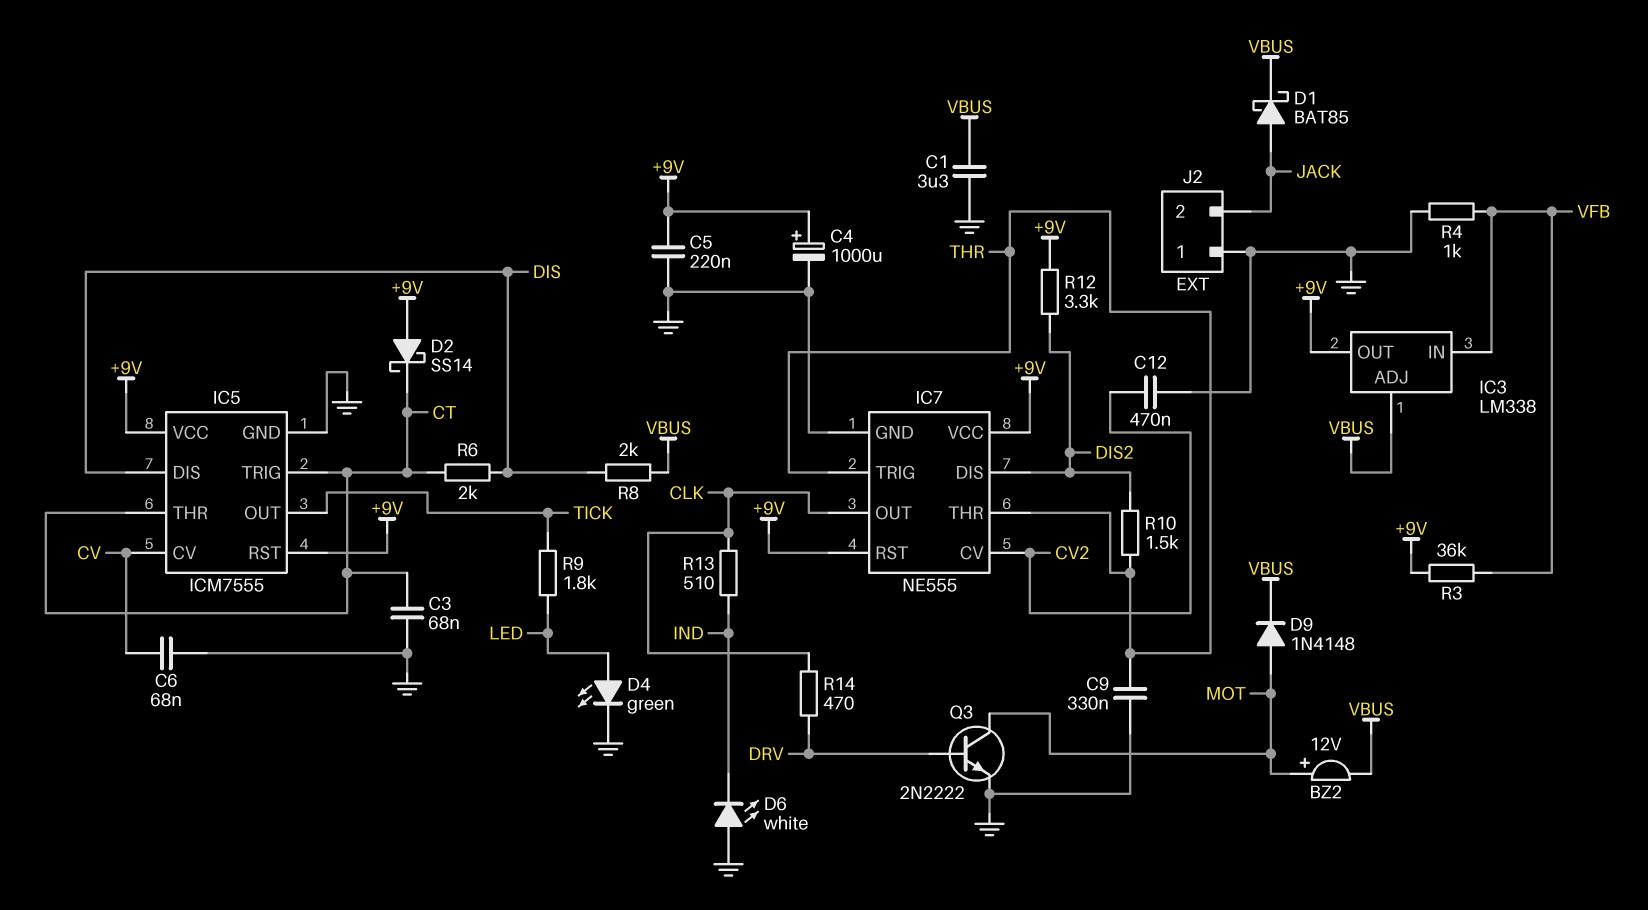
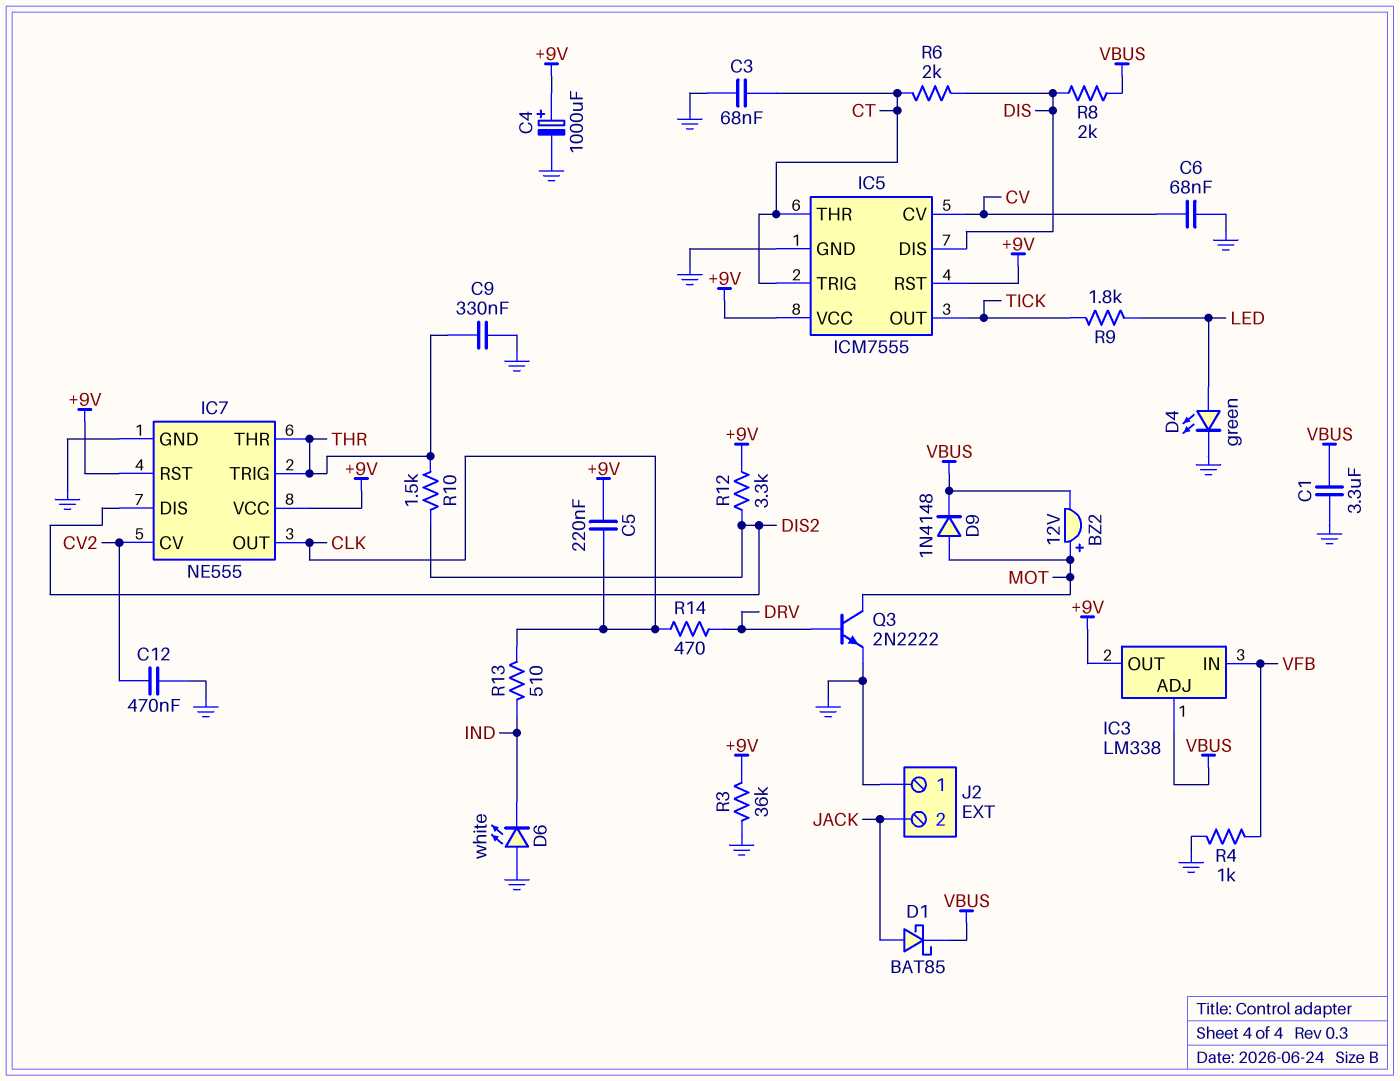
C5: 220nF (+9V, GND) -> 220nF (+9V, CLK)
D2: schottky SS14 (A +9V, K CT) -> none
R3: 36k (+9V, VFB) -> 36k (+9V, GND)

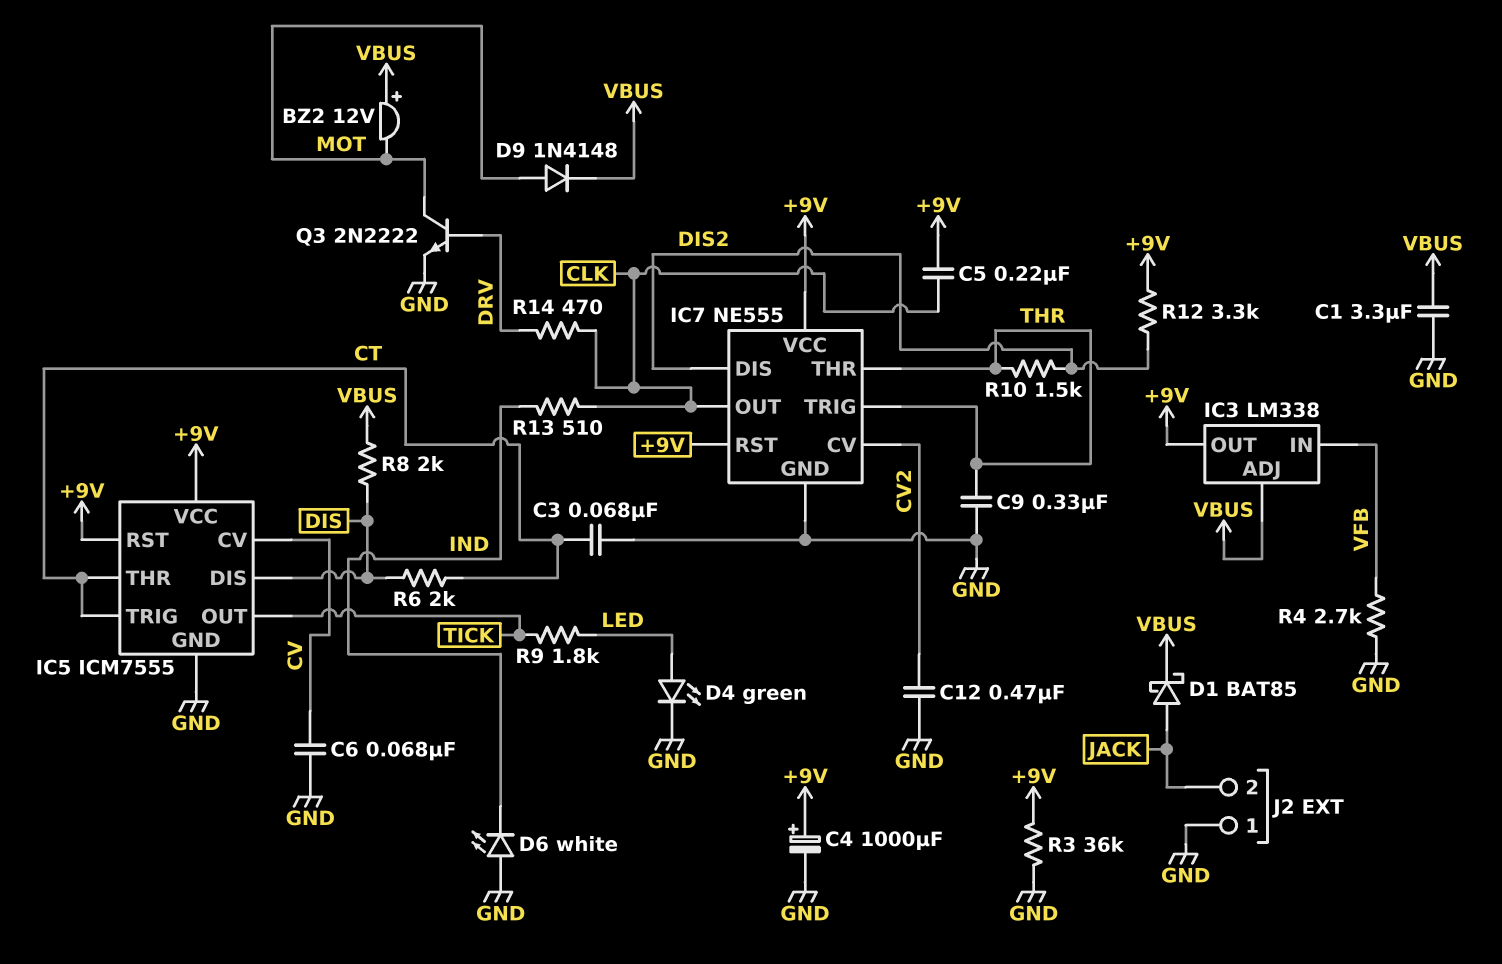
BZ2: buzzer 12V (plus MOT, minus VBUS) -> buzzer 12V (plus VBUS, minus MOT)
R4: 1k (GND, VFB) -> 2.7k (GND, VFB)

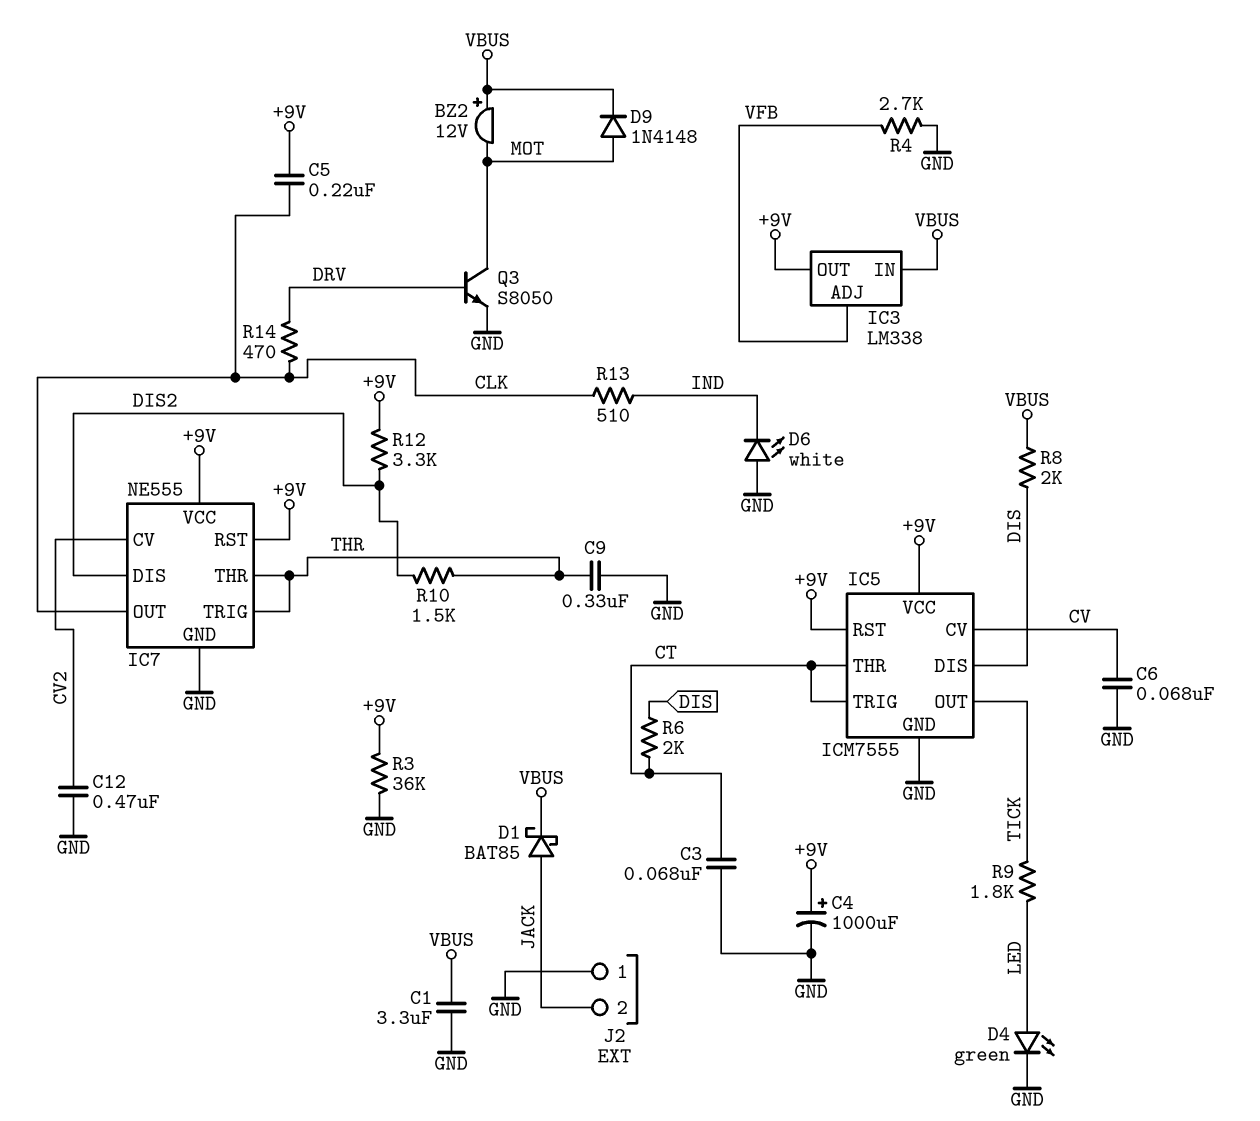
IC3 pin ADJ: VBUS -> VFB
IC3 pin IN: VFB -> VBUS
Q3: NPN 2N2222 (B DRV, C MOT, E GND) -> NPN S8050 (B DRV, C MOT, E GND)

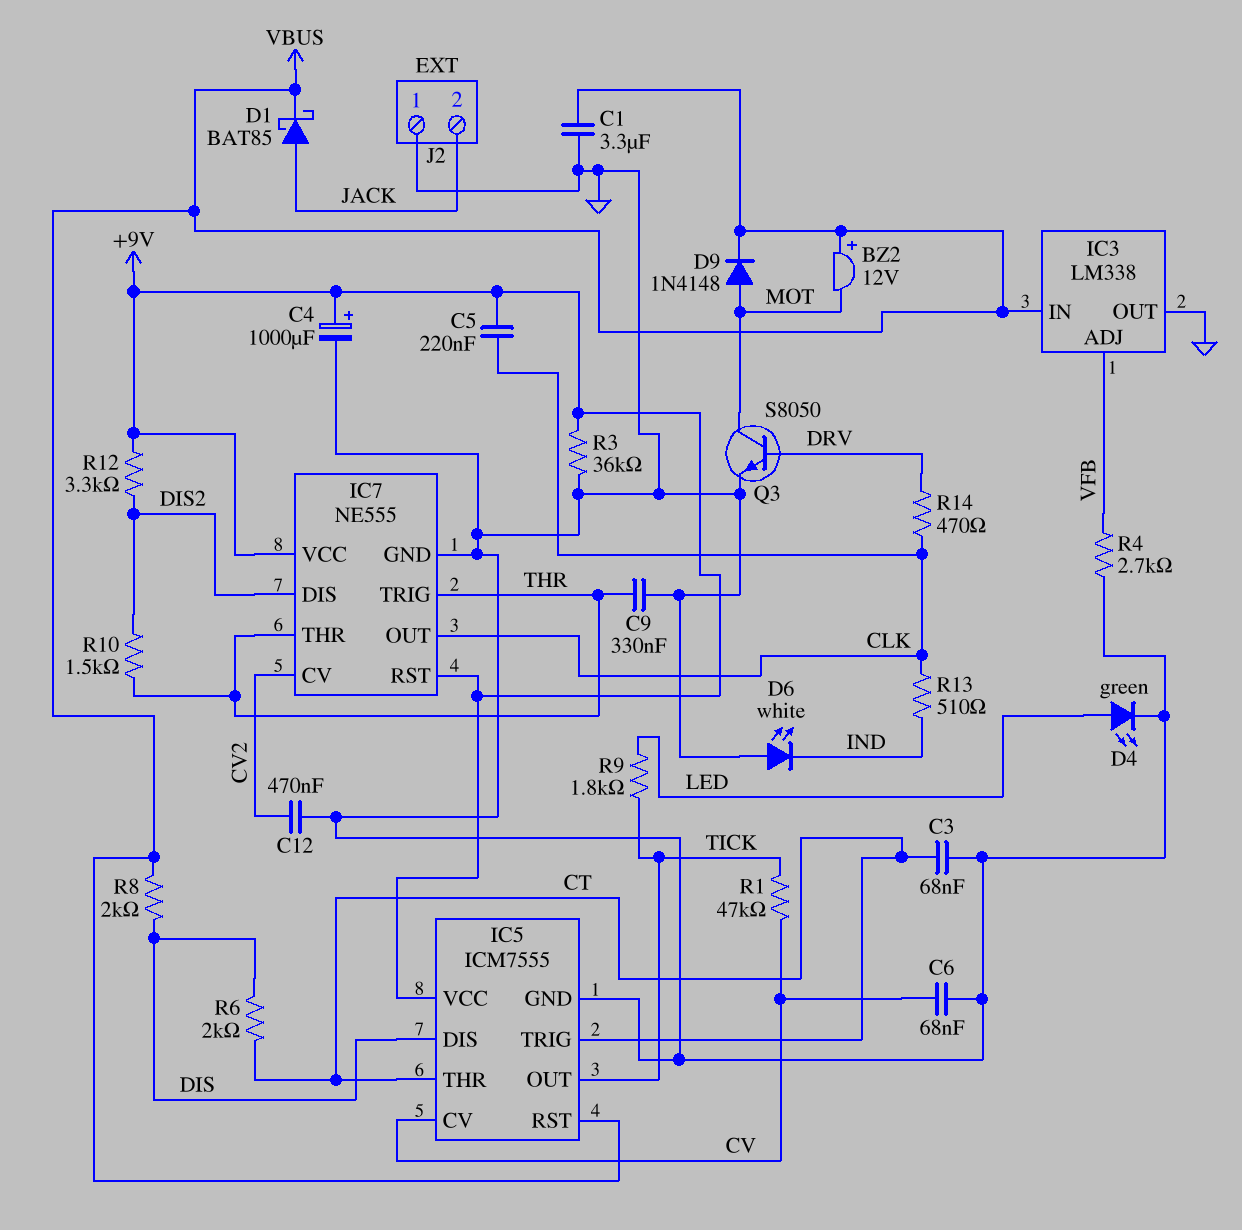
IC3 pin OUT: +9V -> GND
IC5 pin RST: +9V -> VBUS
R1: none -> 47k (CV, TICK)

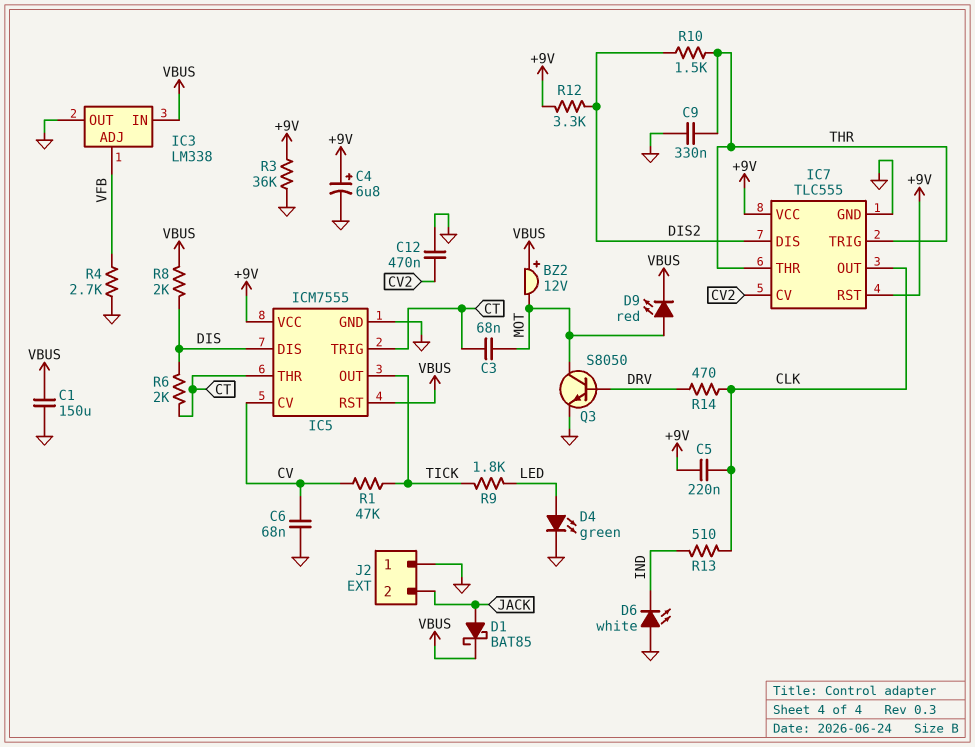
C1: 3.3uF (GND, VBUS) -> 150uF (GND, VBUS)
C3: 68nF (CT, GND) -> 68nF (CT, MOT)
C4: 1000uF (plus +9V, minus GND) -> 6.8uF (plus +9V, minus GND)
D9: diode 1N4148 (A MOT, K VBUS) -> LED red (A MOT, K VBUS)
IC7: NE555 -> TLC555

